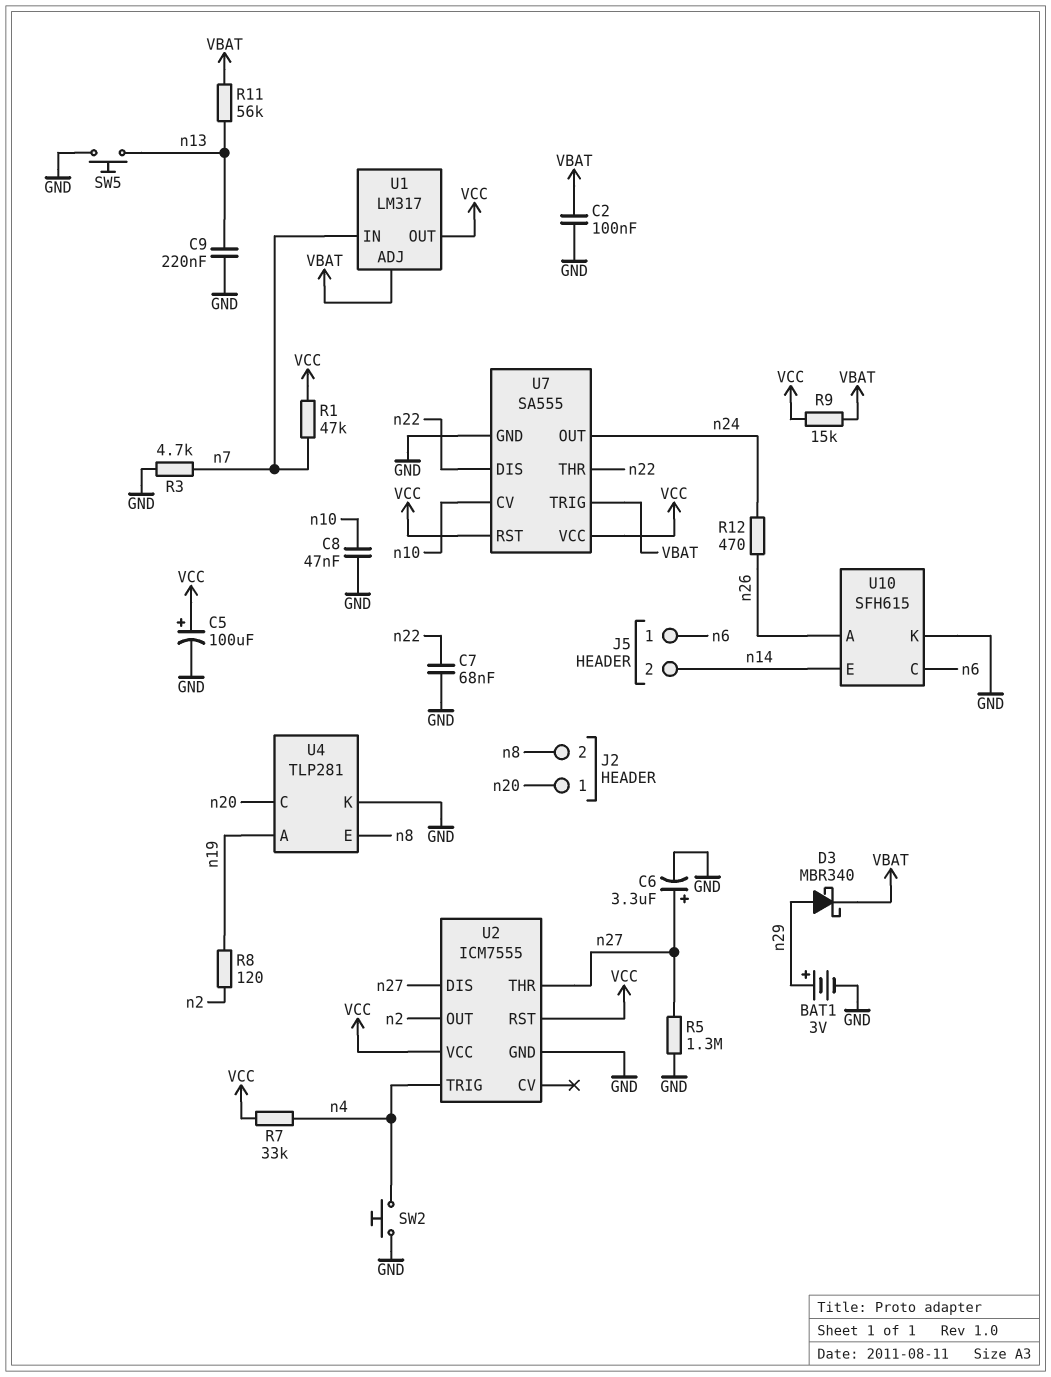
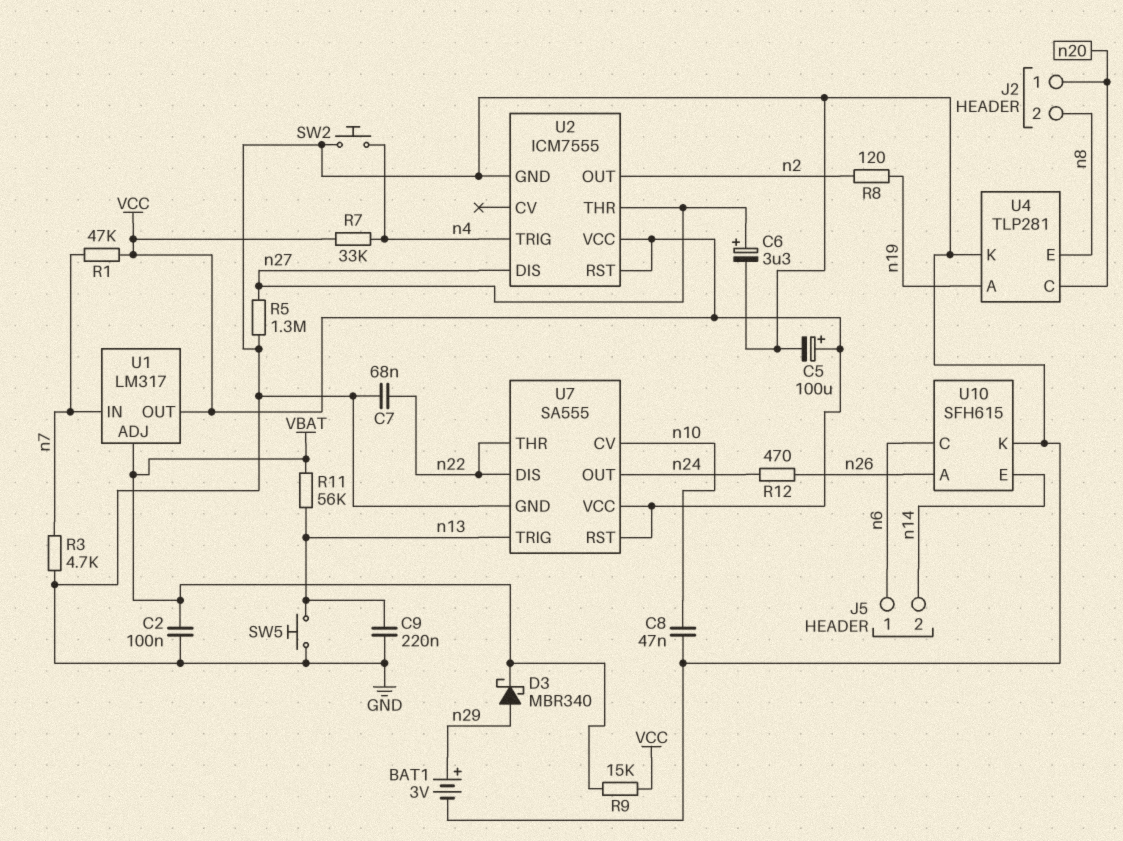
U7 pin TRIG: VBAT -> n13

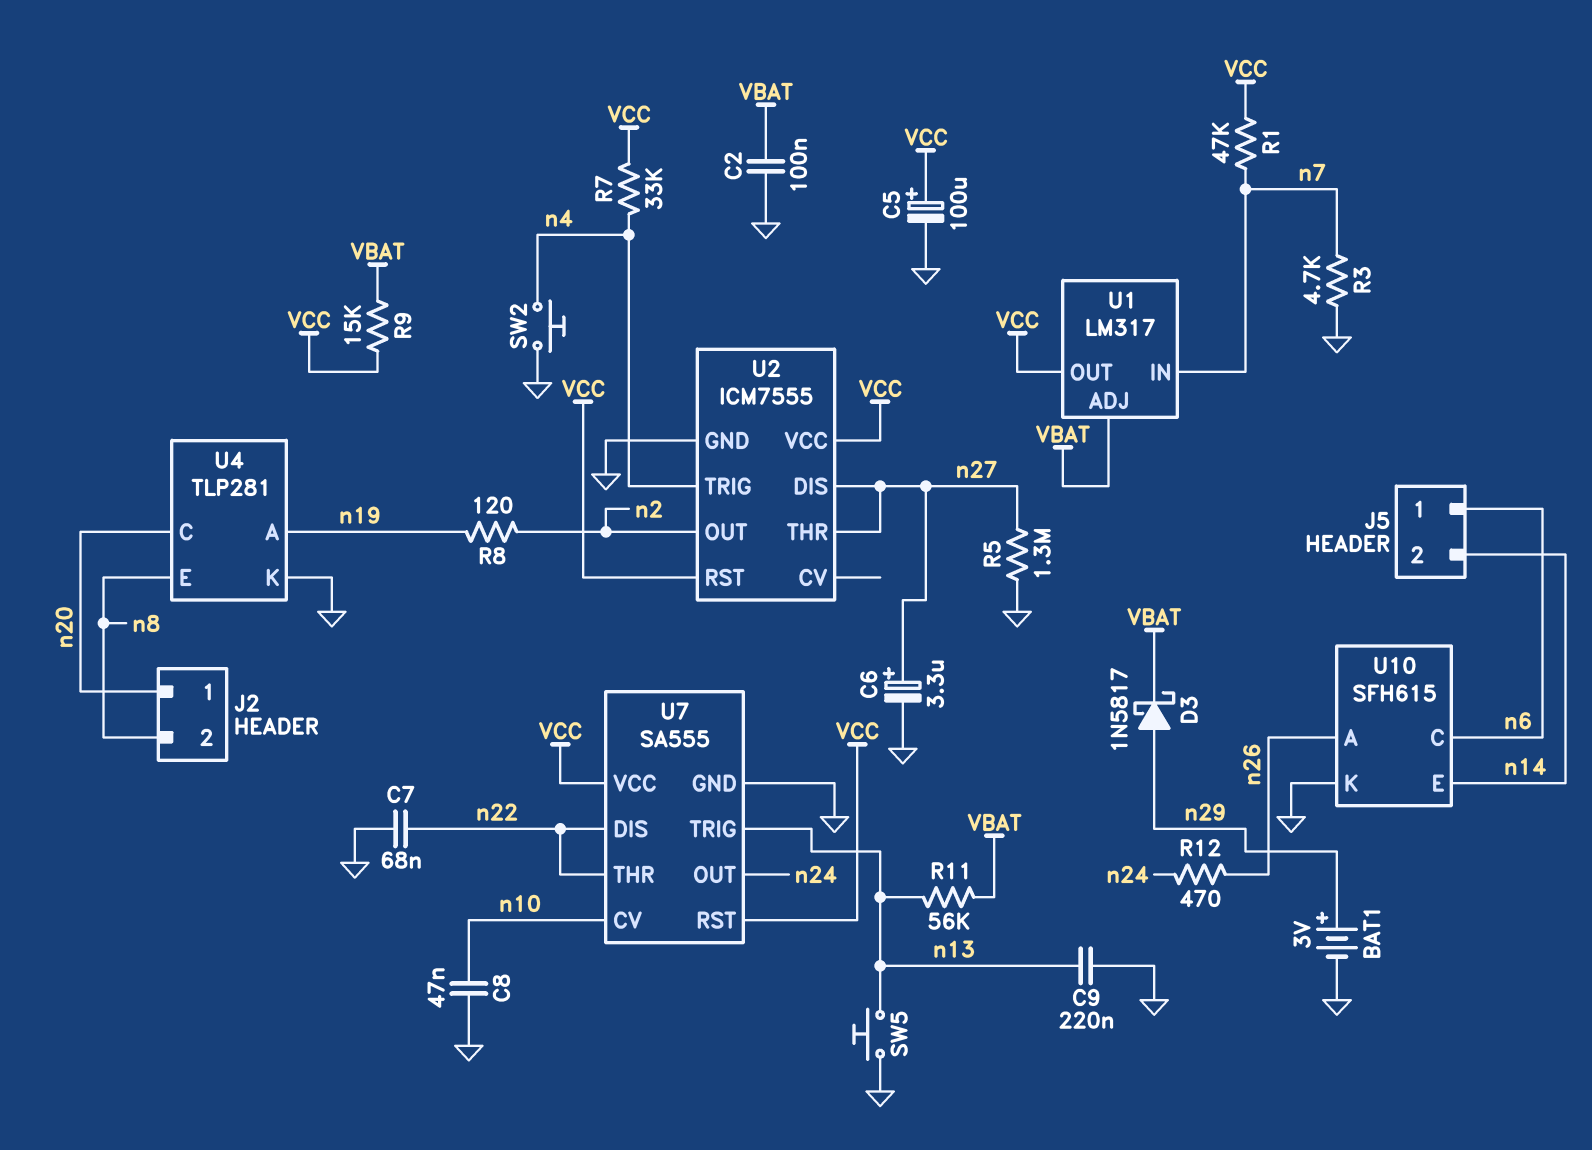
D3: schottky MBR340 (A n29, K VBAT) -> schottky 1N5817 (A n29, K VBAT)

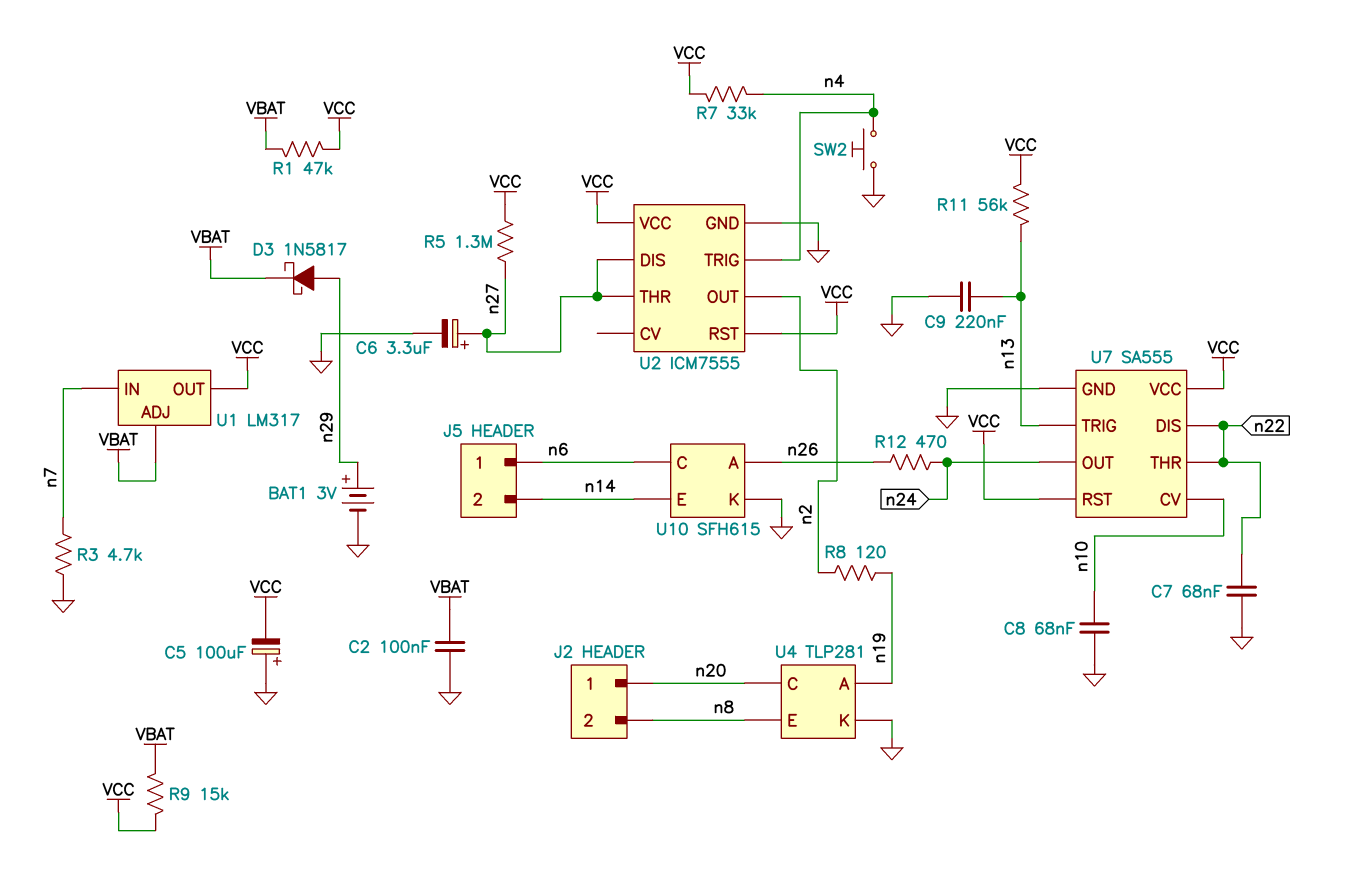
C5: 100uF (plus VCC, minus GND) -> 100uF (plus GND, minus VCC)
C8: 47nF (GND, n10) -> 68nF (GND, n10)
R1: 47k (VCC, n7) -> 47k (VBAT, VCC)
R5: 1.3M (GND, n27) -> 1.3M (VCC, n27)
R11: 56k (VBAT, n13) -> 56k (VCC, n13)
SW5: button (GND, n13) -> none

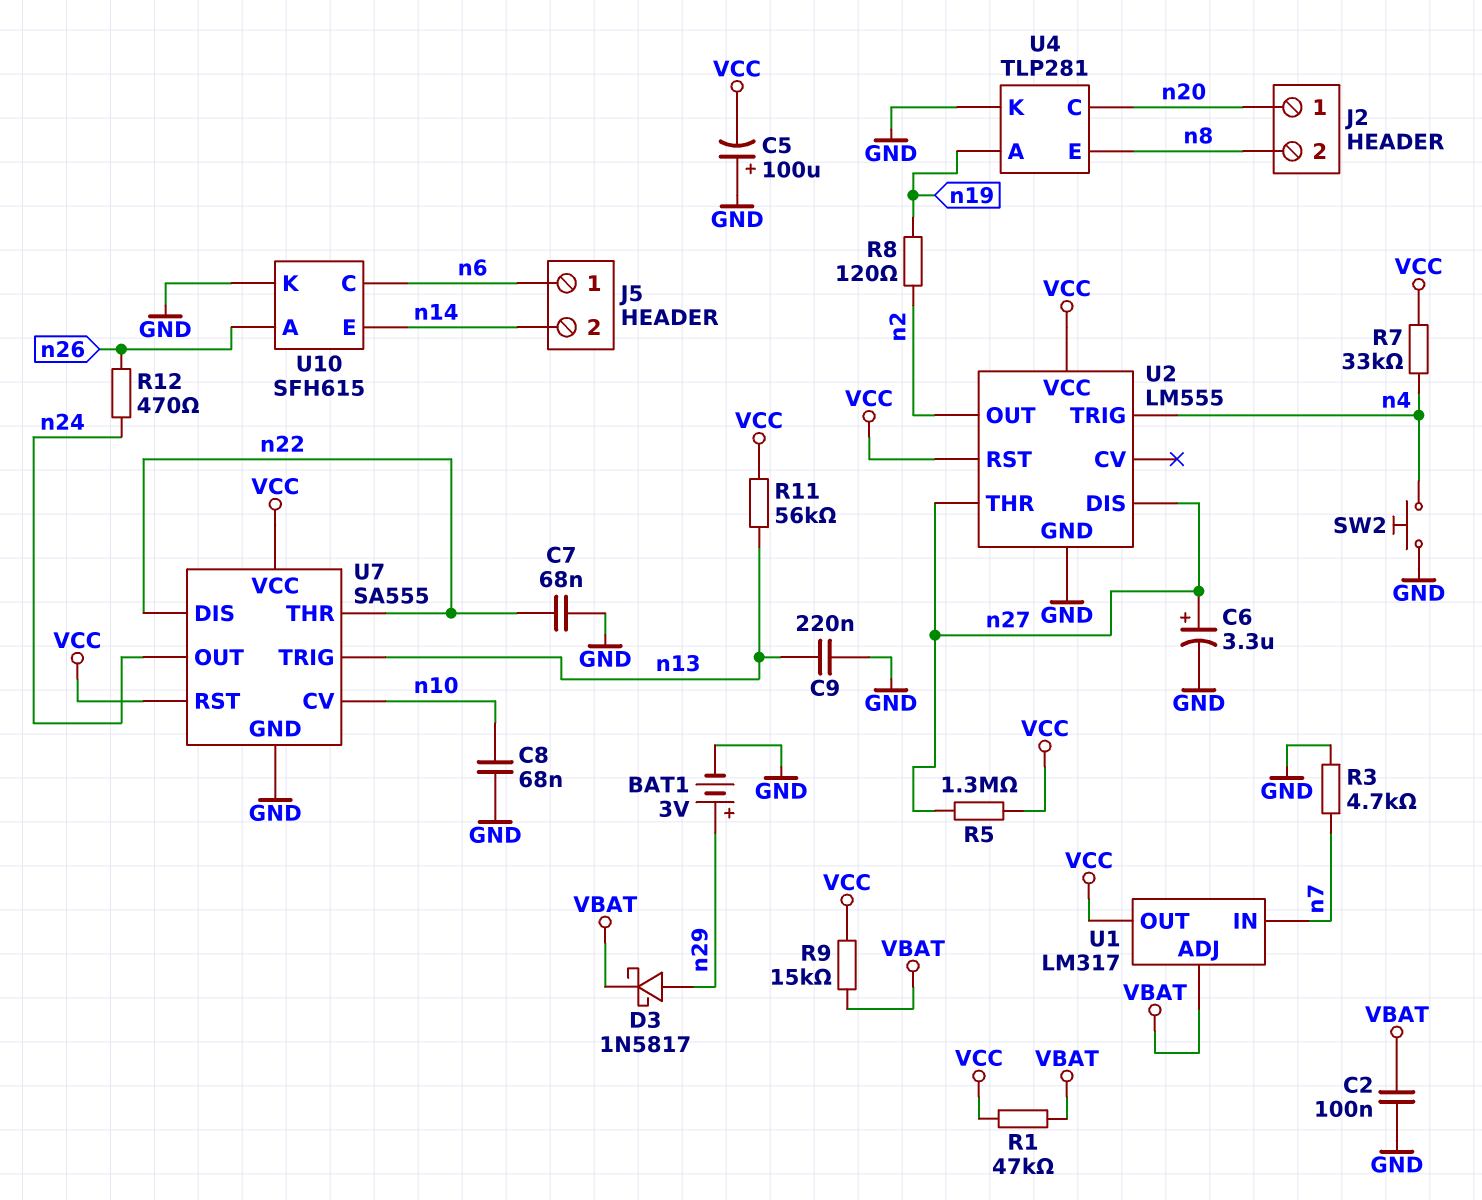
U2: ICM7555 -> LM555

